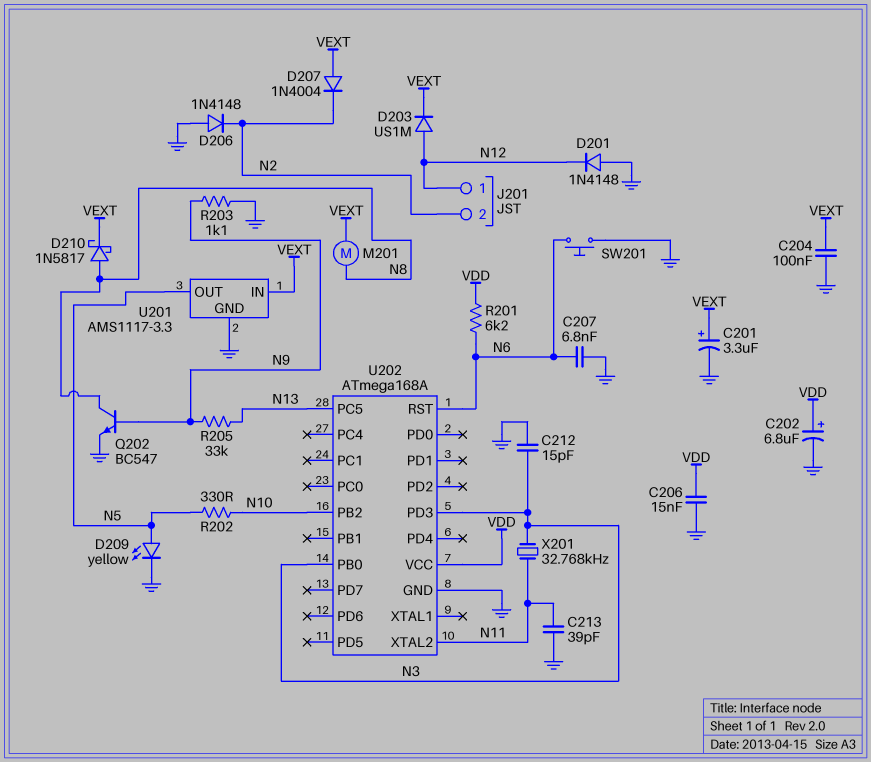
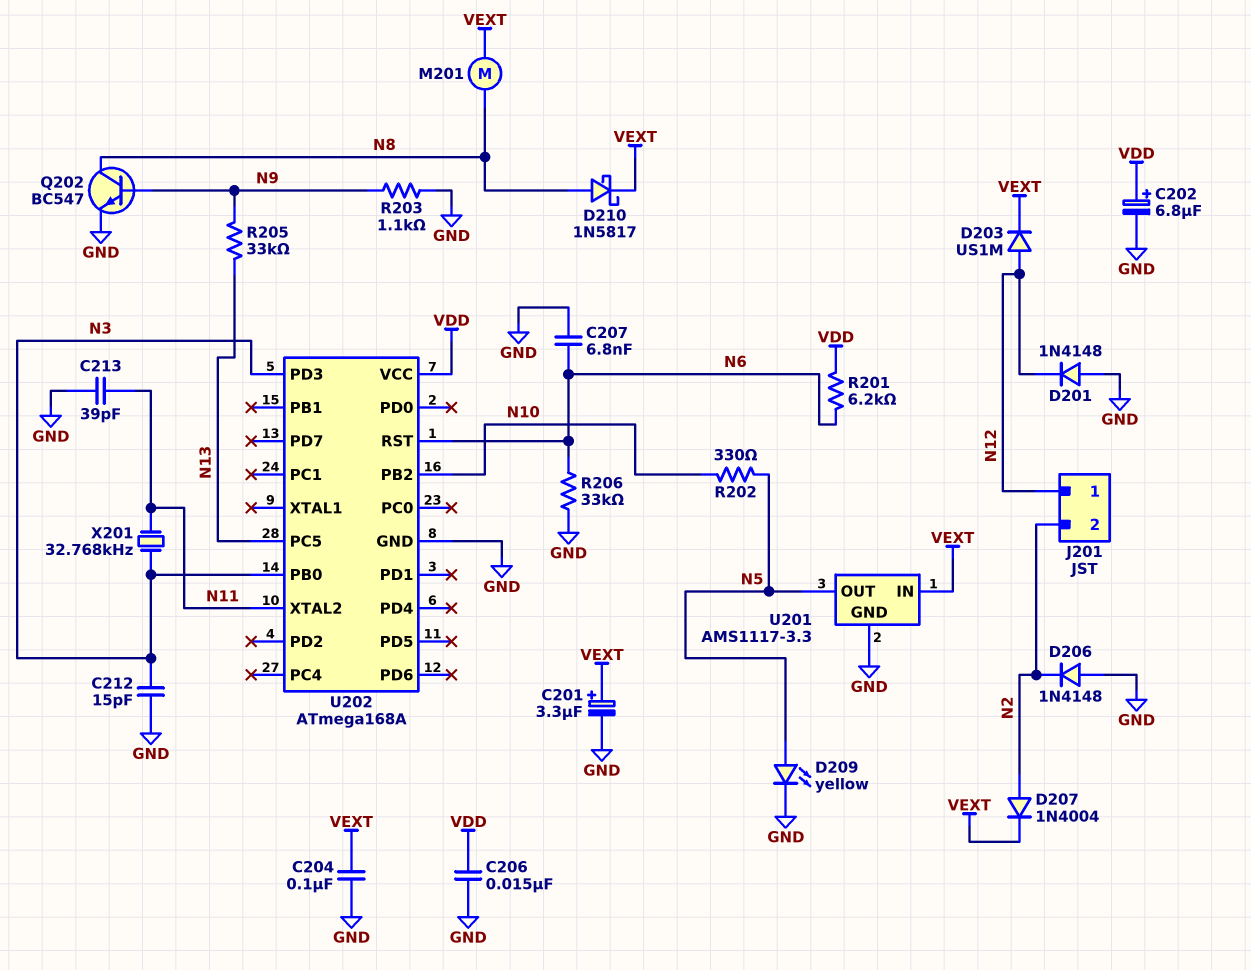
D207: diode 1N4004 (A VEXT, K N2) -> diode 1N4004 (A N2, K VEXT)
R206: none -> 33k (GND, N6)
SW201: button (GND, N6) -> none

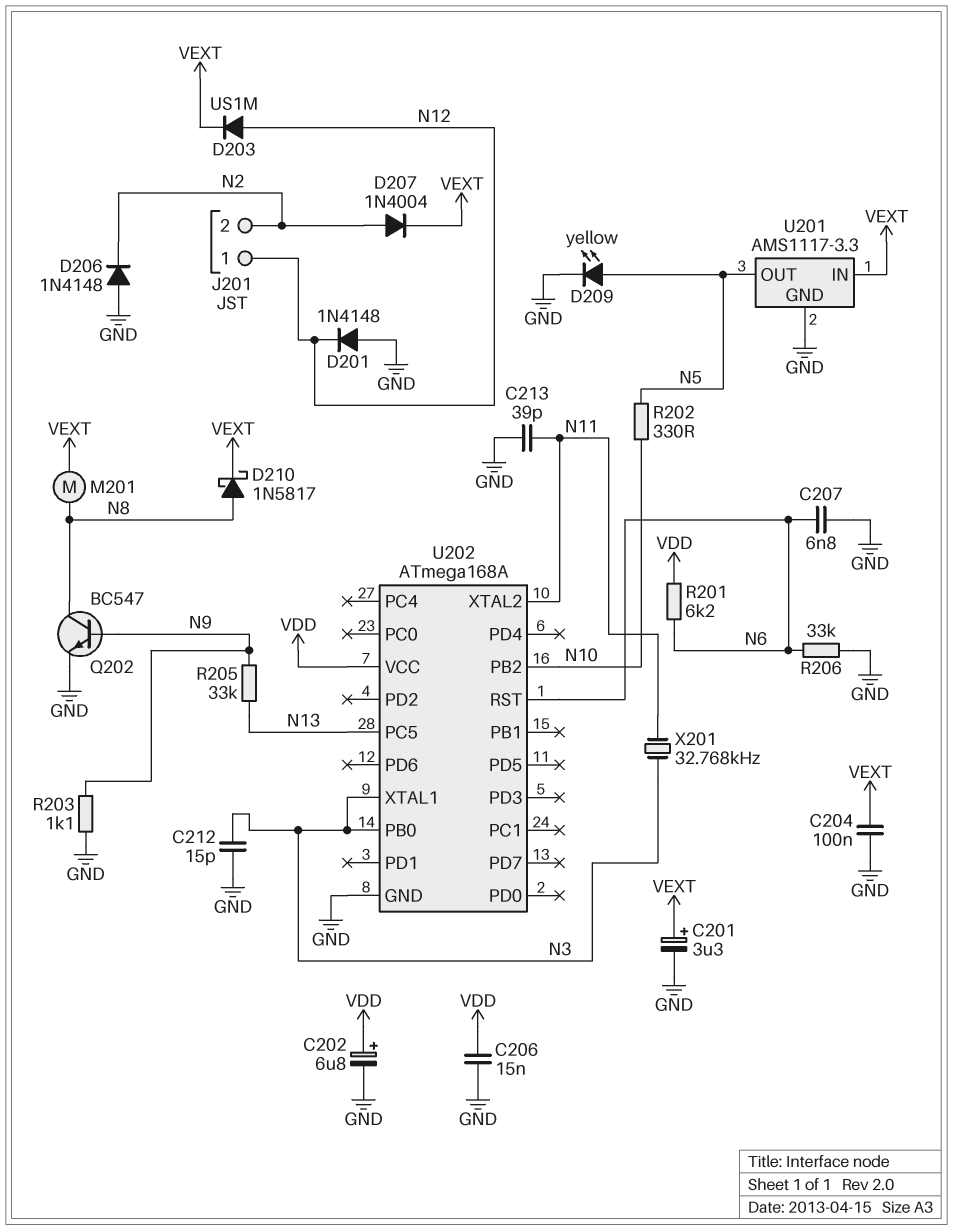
U202 pin PD3: N3 -> none
U202 pin XTAL1: none -> N3

